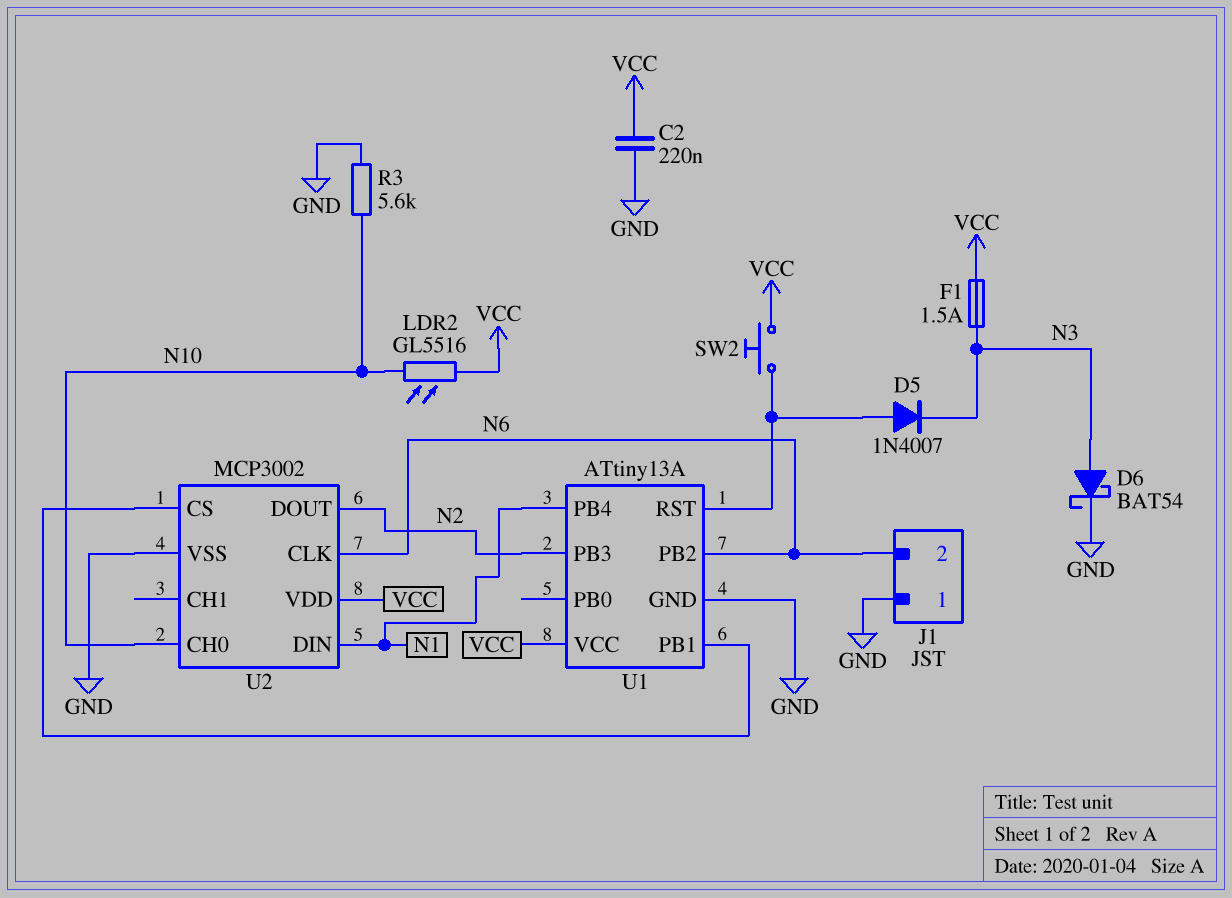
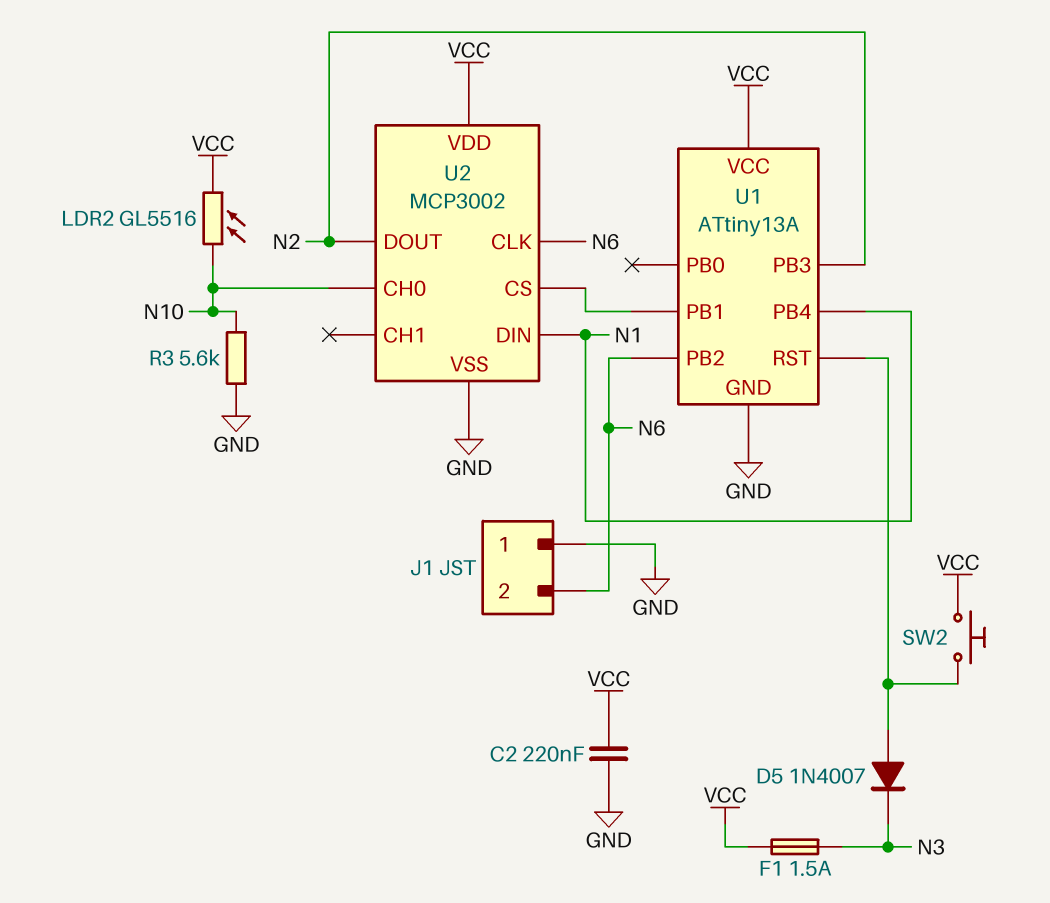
D6: schottky BAT54 (A N3, K GND) -> none

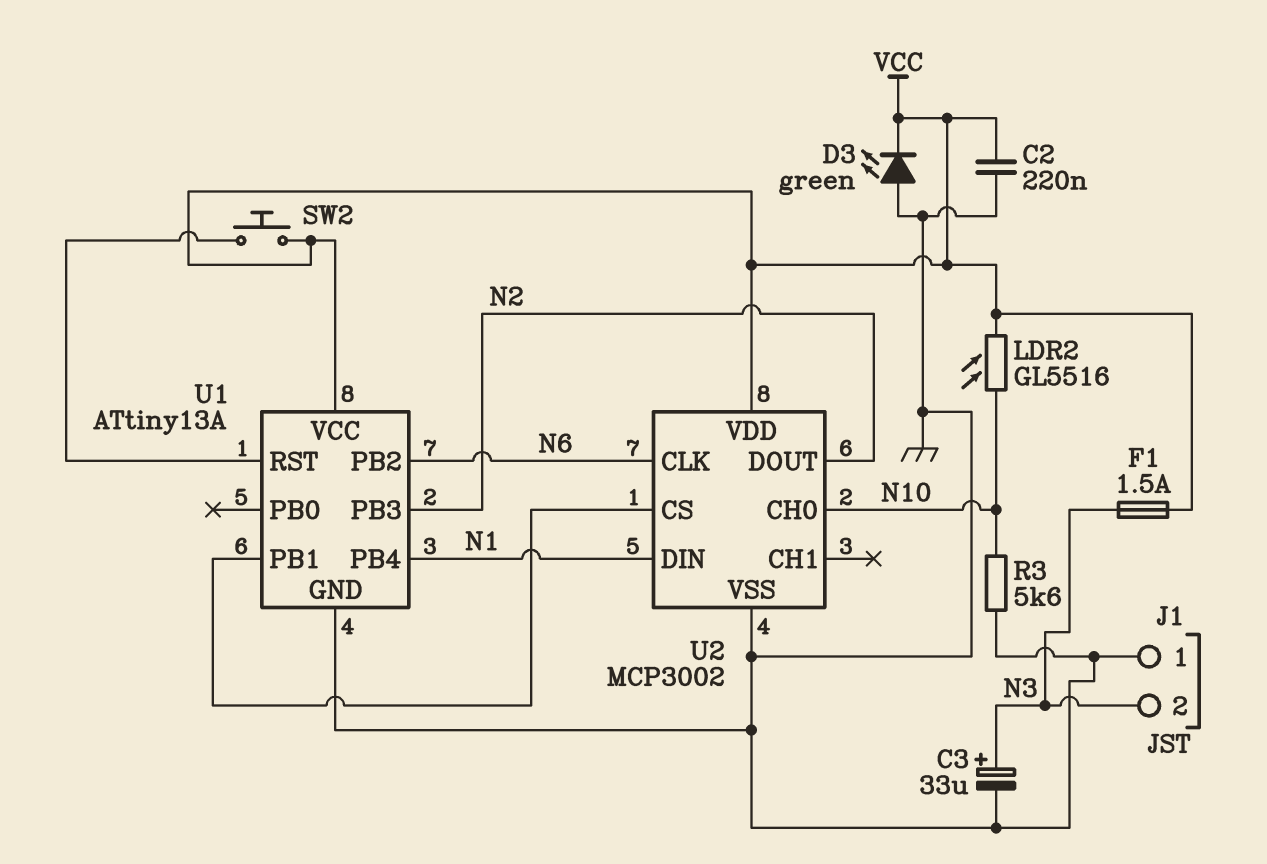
C3: none -> 33uF (plus N3, minus GND)
D3: none -> LED green (A GND, K VCC)
D5: diode 1N4007 (A U1/RST, K N3) -> none
J1 pin 2: N6 -> N3

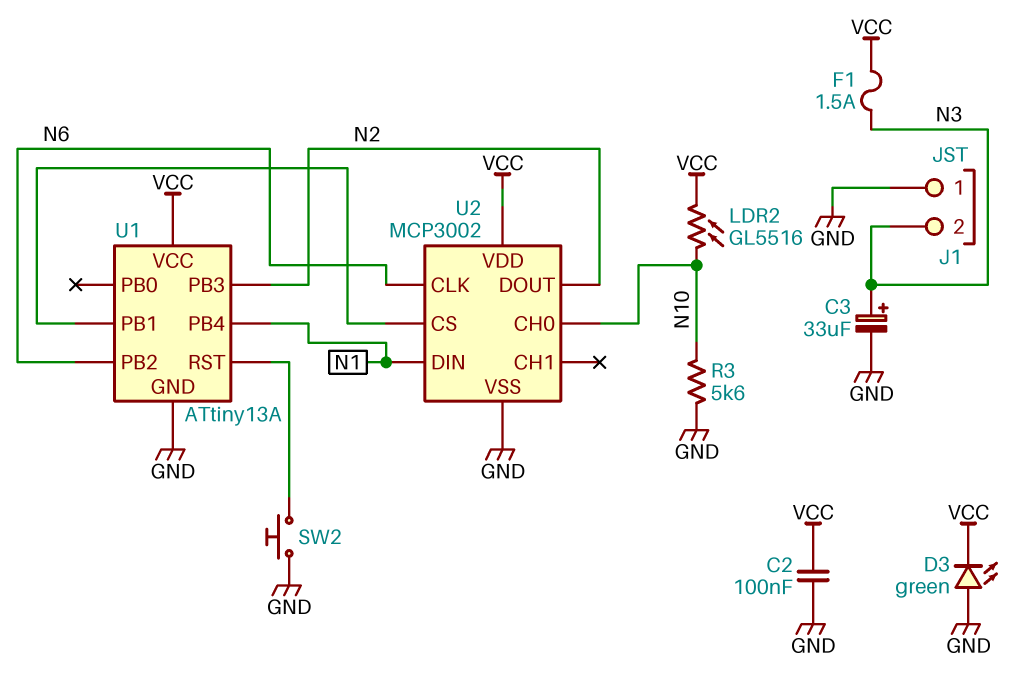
C2: 220nF (GND, VCC) -> 100nF (GND, VCC)
SW2: button (U1/RST, VCC) -> button (GND, U1/RST)

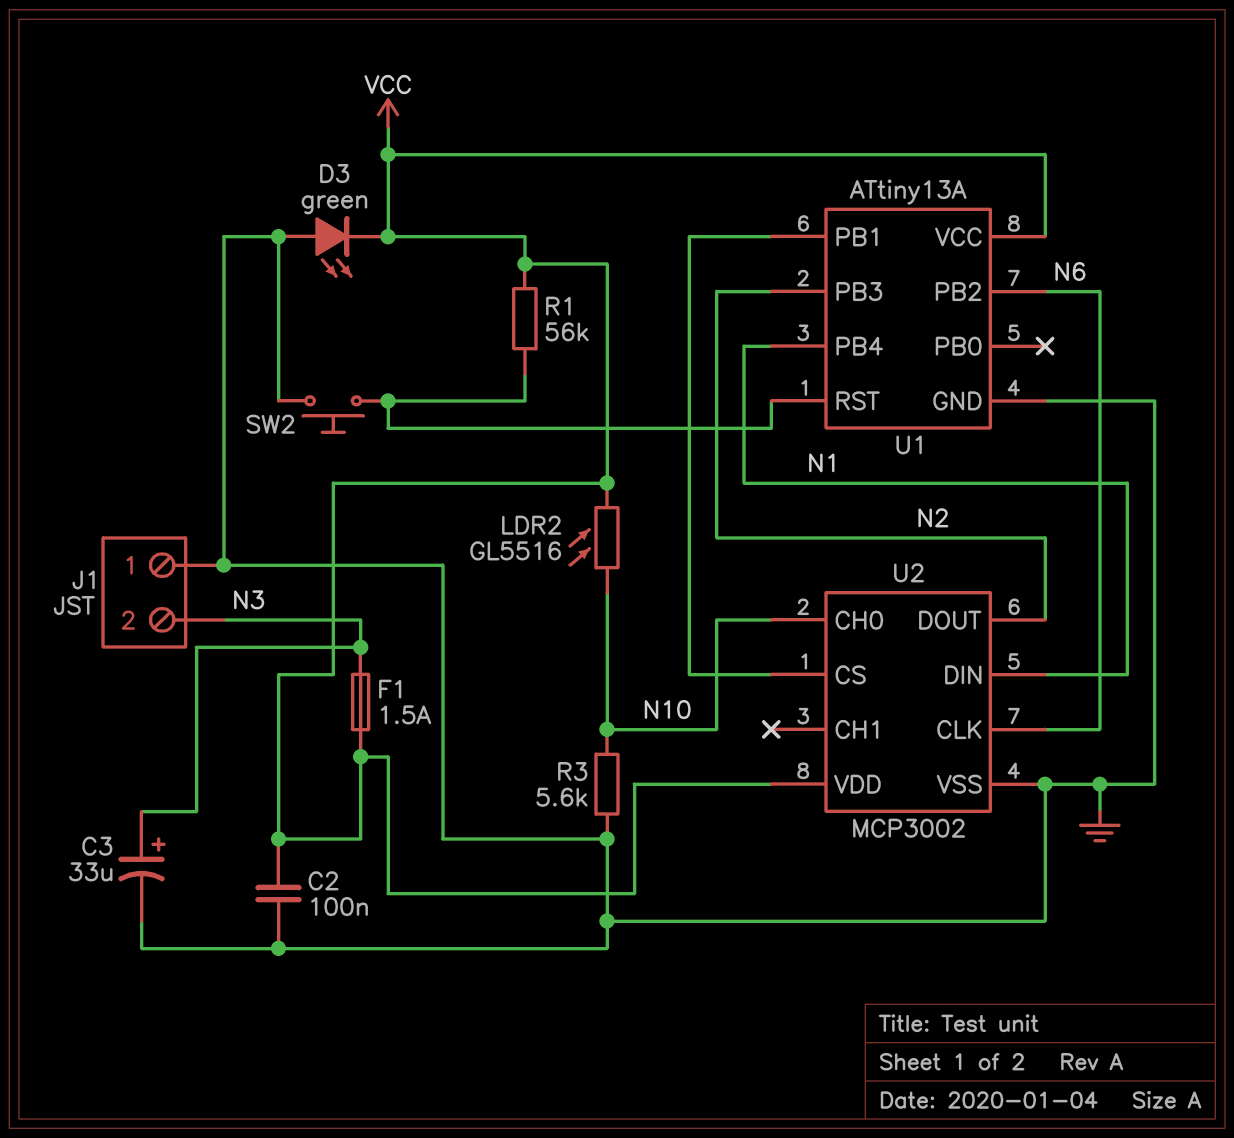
R1: none -> 56k (U1/RST, VCC)

